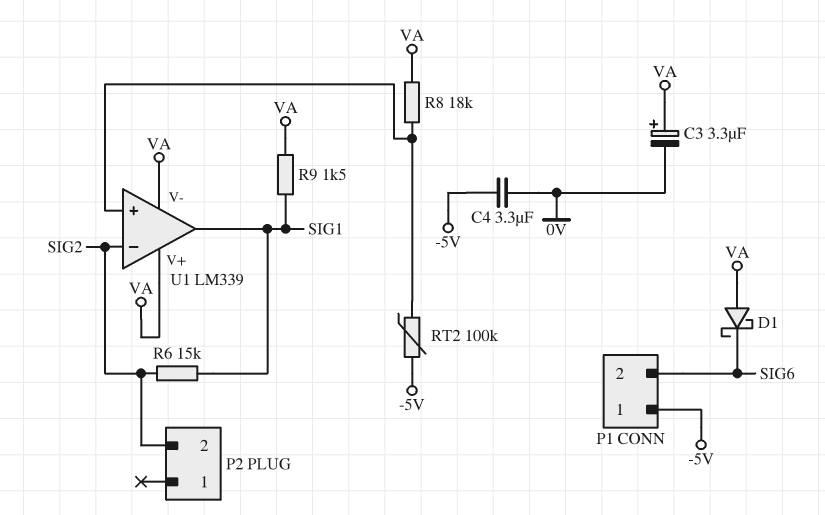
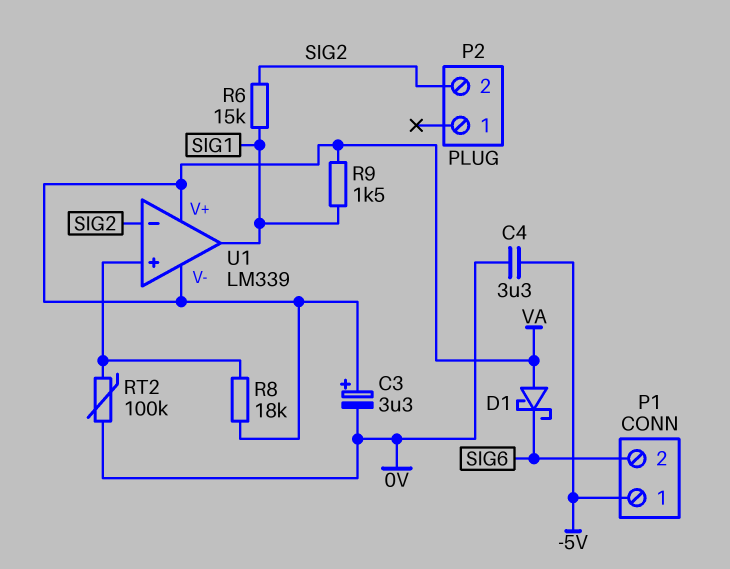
RT2: 100k (-5V, U1/in+) -> 100k (0V, U1/in+)

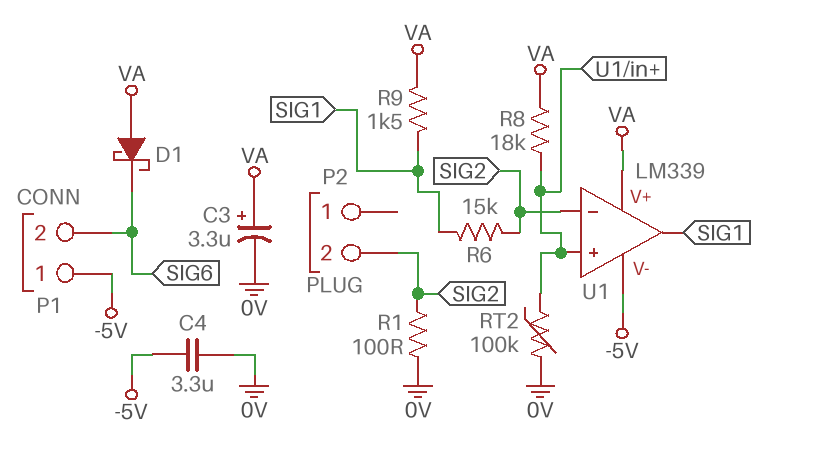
R1: none -> 100 (0V, SIG2)
U1 pin V-: VA -> -5V

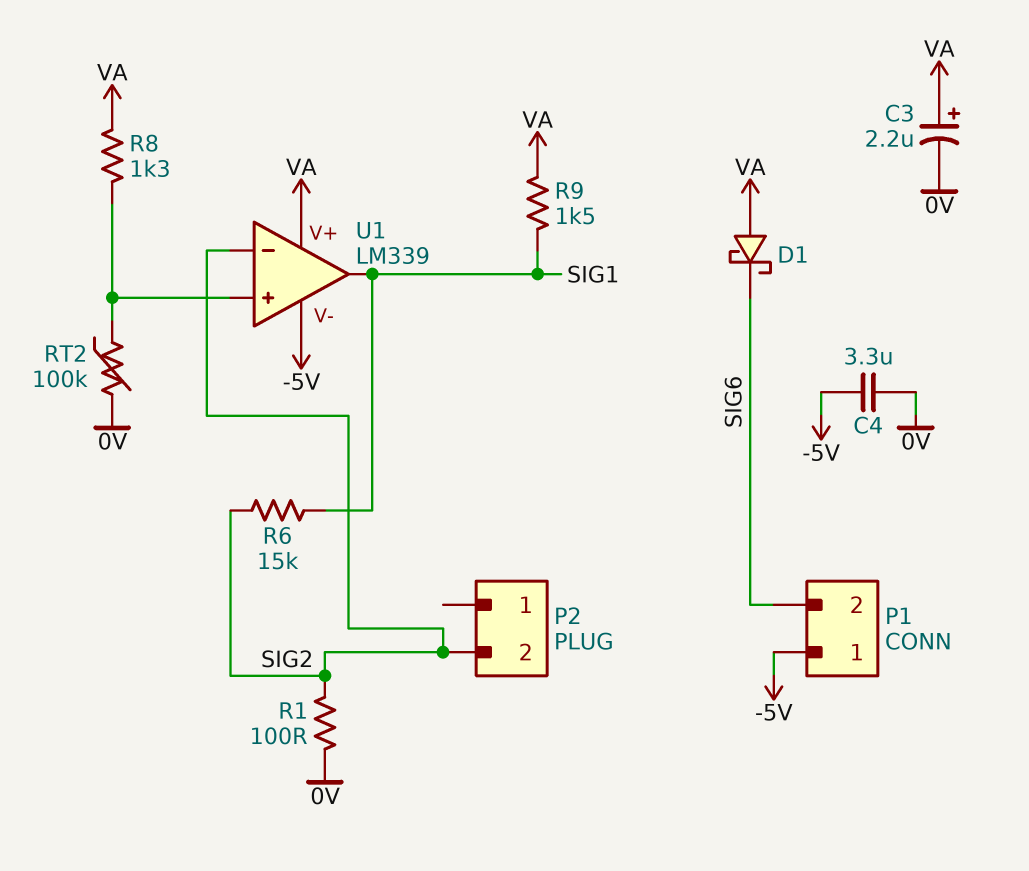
C3: 3.3uF (plus VA, minus 0V) -> 2.2uF (plus VA, minus 0V)
R8: 18k (U1/in+, VA) -> 1.3k (U1/in+, VA)

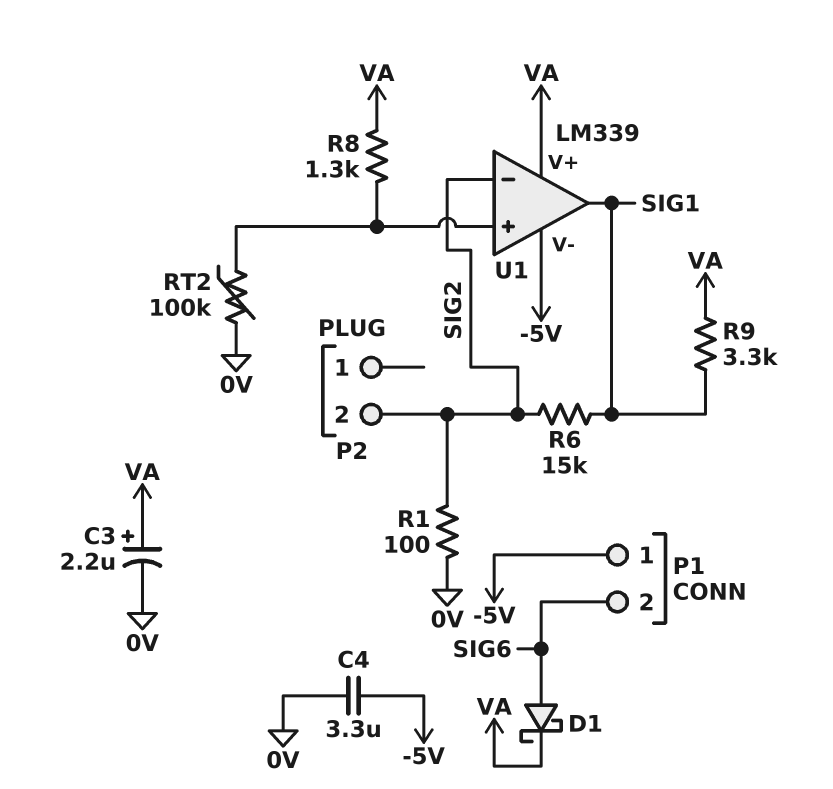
D1: schottky (A VA, K SIG6) -> schottky (A SIG6, K VA)
R9: 1.5k (SIG1, VA) -> 3.3k (SIG1, VA)

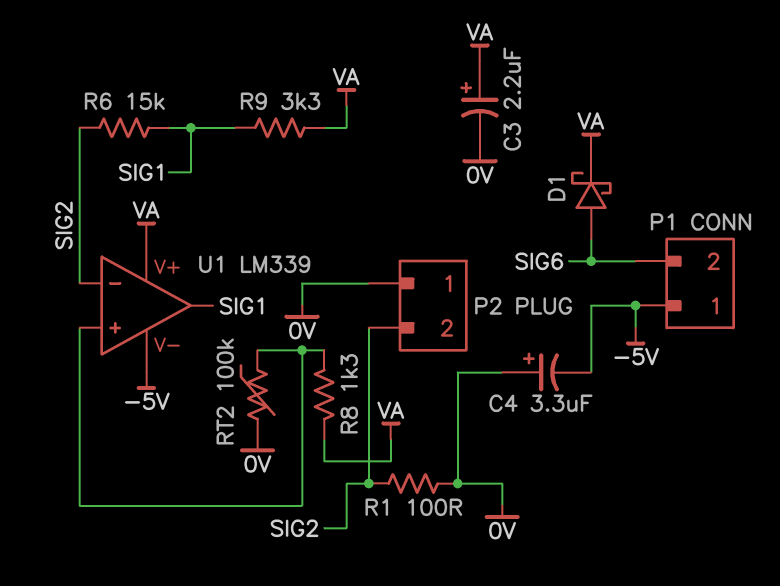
C4: 3.3uF (-5V, 0V) -> 3.3uF (plus 0V, minus -5V)
P2 pin 1: none -> 0V

